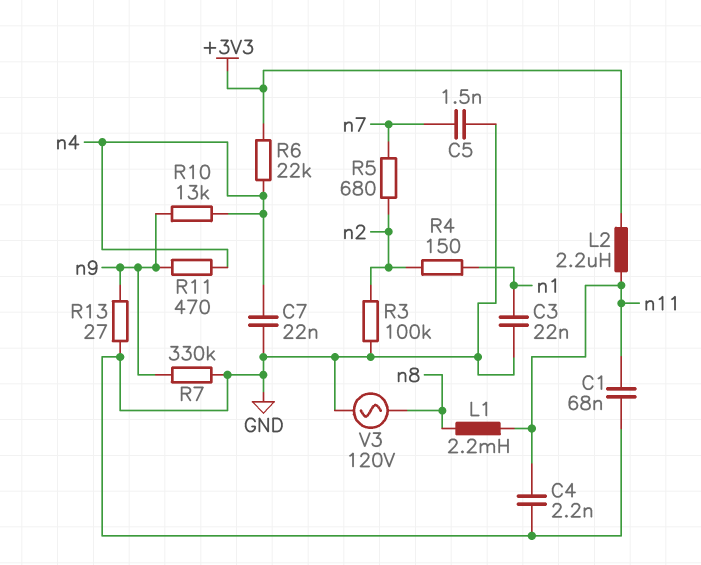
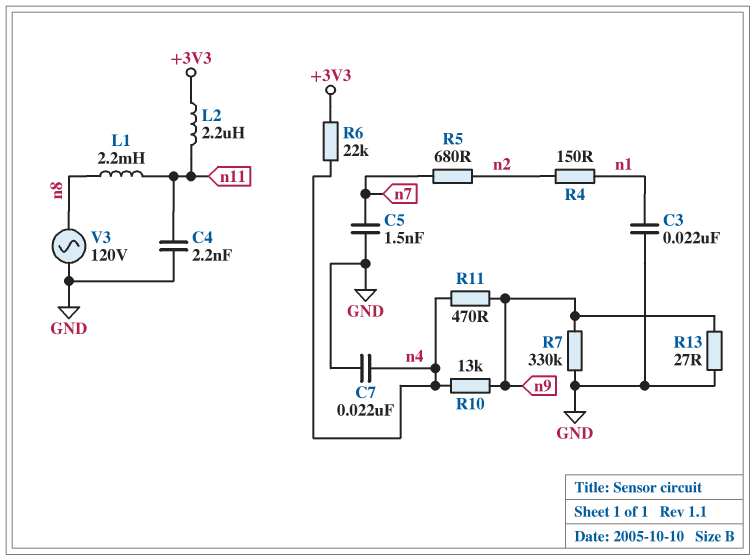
C1: 68nF (GND, n11) -> none
R3: 100k (GND, n2) -> none

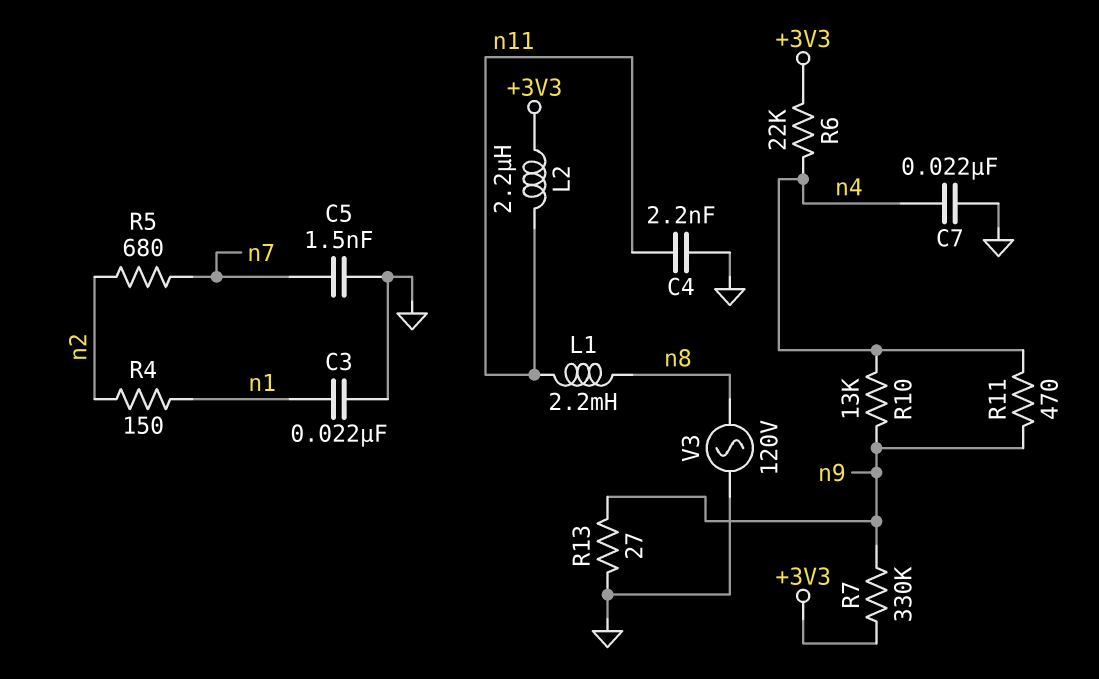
R7: 330k (GND, n9) -> 330k (+3V3, n9)

